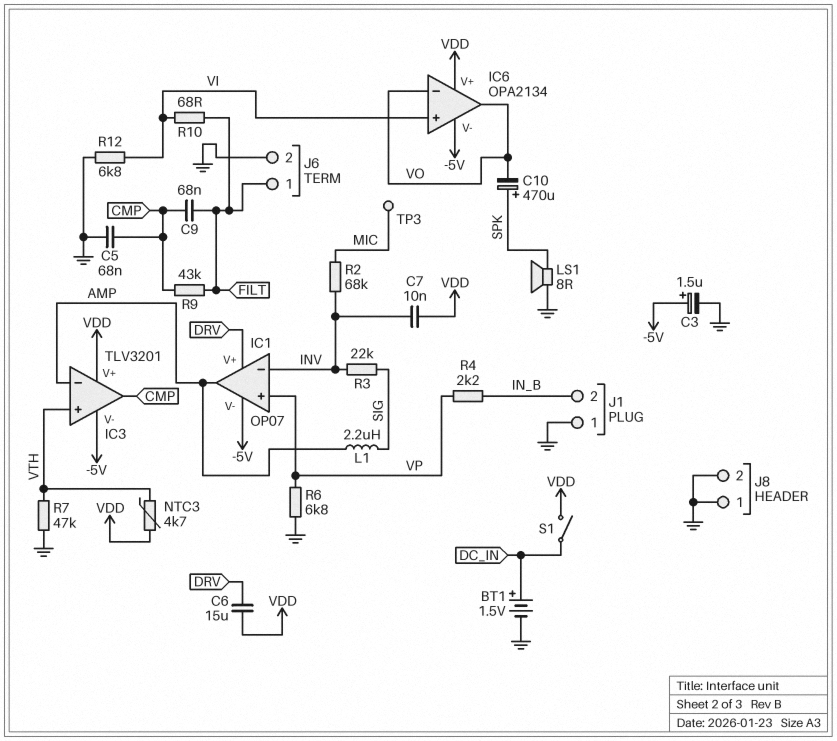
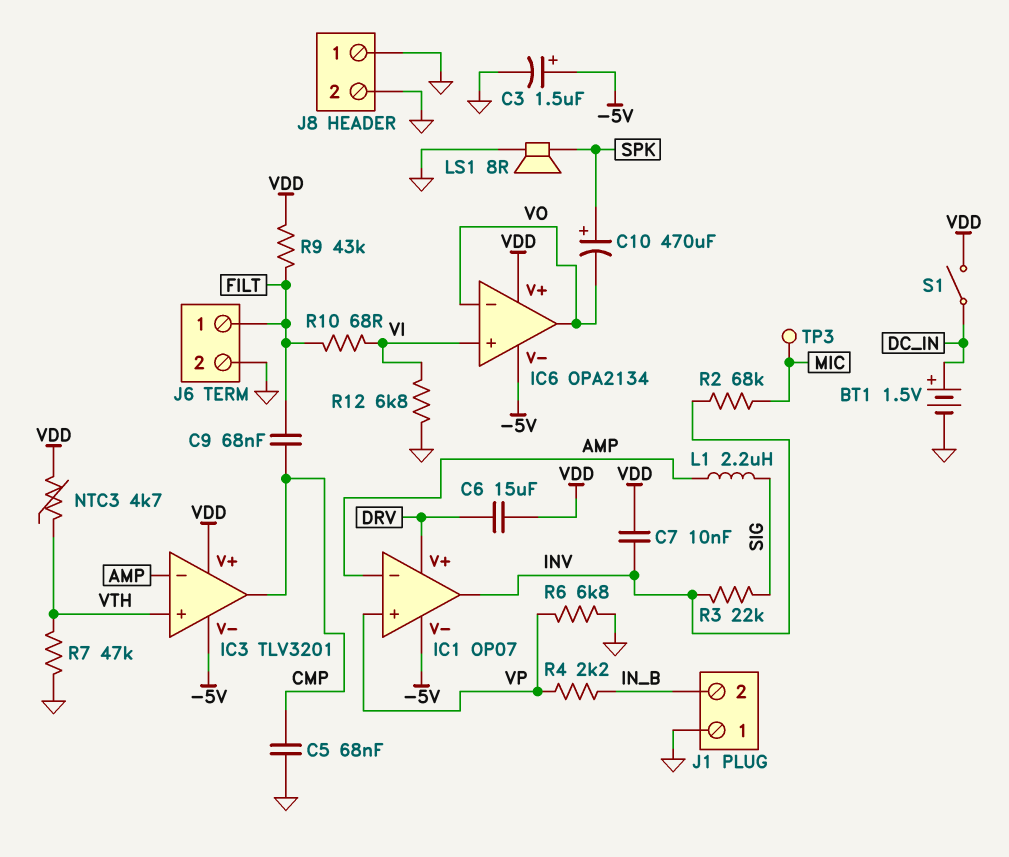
IC1 pin in-: INV -> AMP
IC1 pin out: AMP -> INV
R9: 43k (CMP, FILT) -> 43k (FILT, VDD)

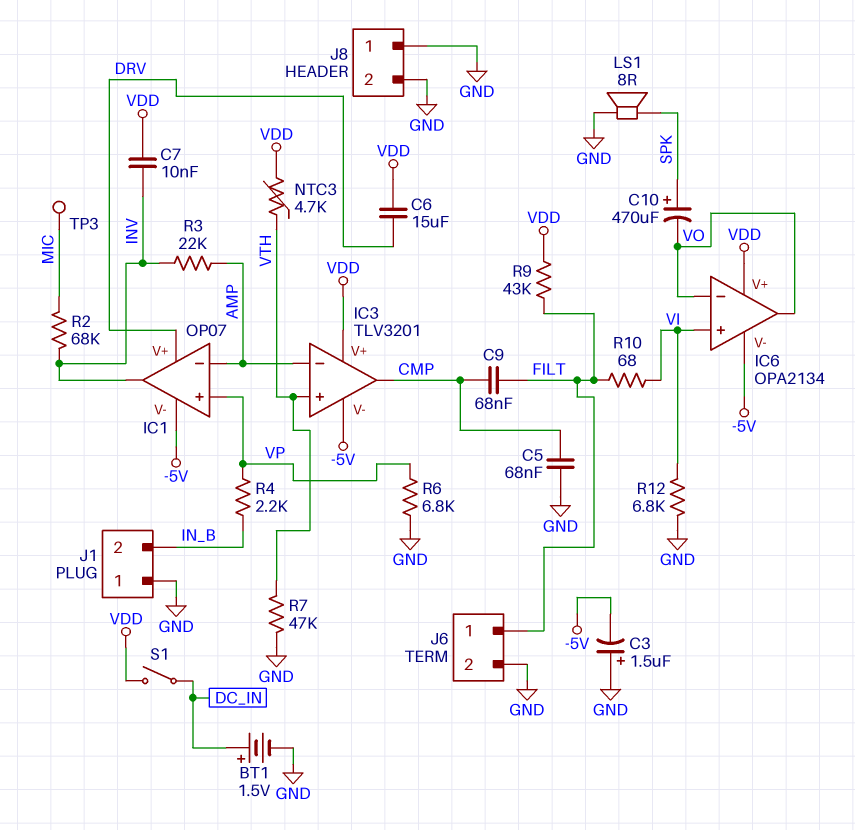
C3: 1.5uF (plus -5V, minus GND) -> 1.5uF (plus GND, minus -5V)
L1: 2.2uH (AMP, SIG) -> none
R3: 22k (INV, SIG) -> 22k (AMP, INV)

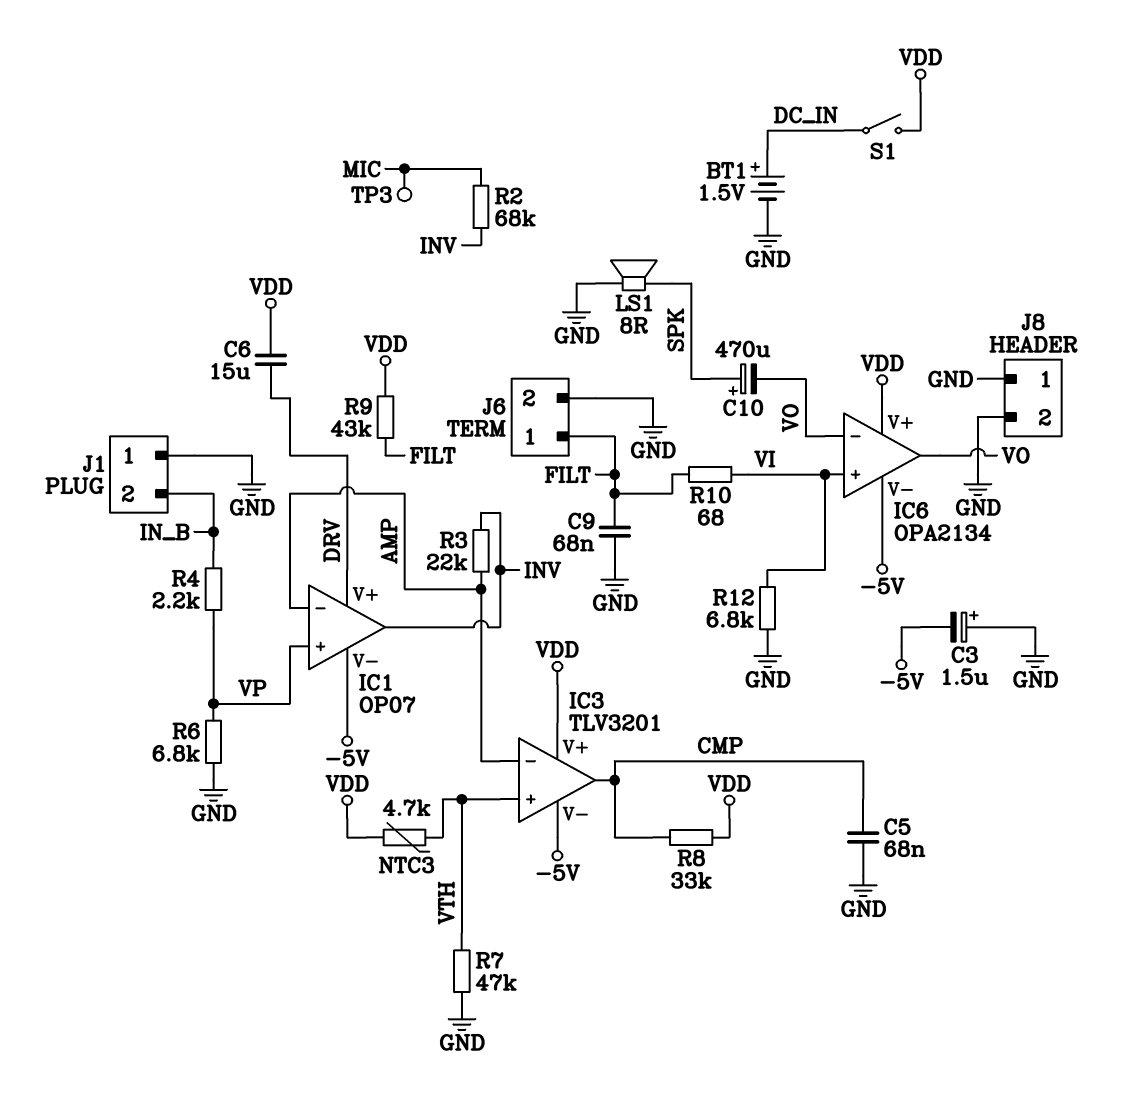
C7: 10nF (INV, VDD) -> none
C9: 68nF (CMP, FILT) -> 68nF (FILT, GND)
R8: none -> 33k (CMP, VDD)

